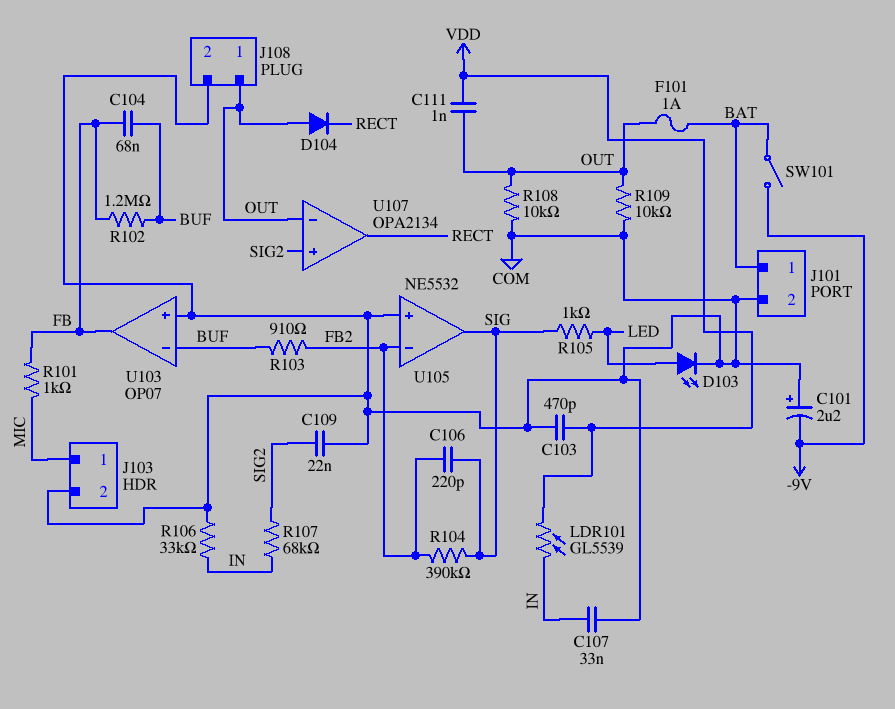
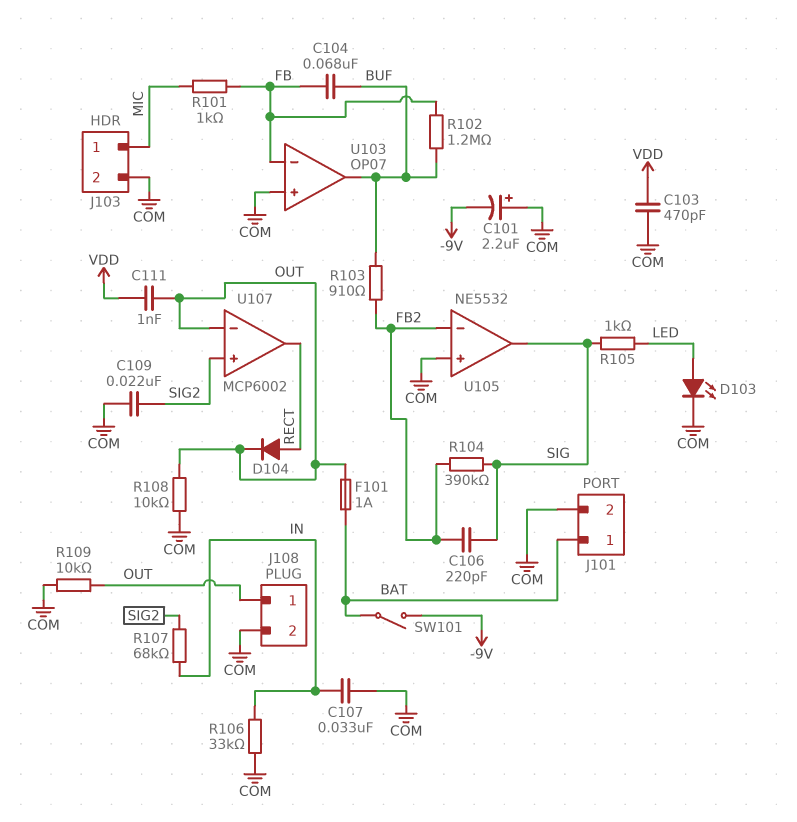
D104: diode (A OUT, K RECT) -> diode (A RECT, K OUT)
LDR101: GL5539 (IN, VDD) -> none
U103 pin in-: BUF -> FB
U103 pin out: FB -> BUF
U107: OPA2134 -> MCP6002

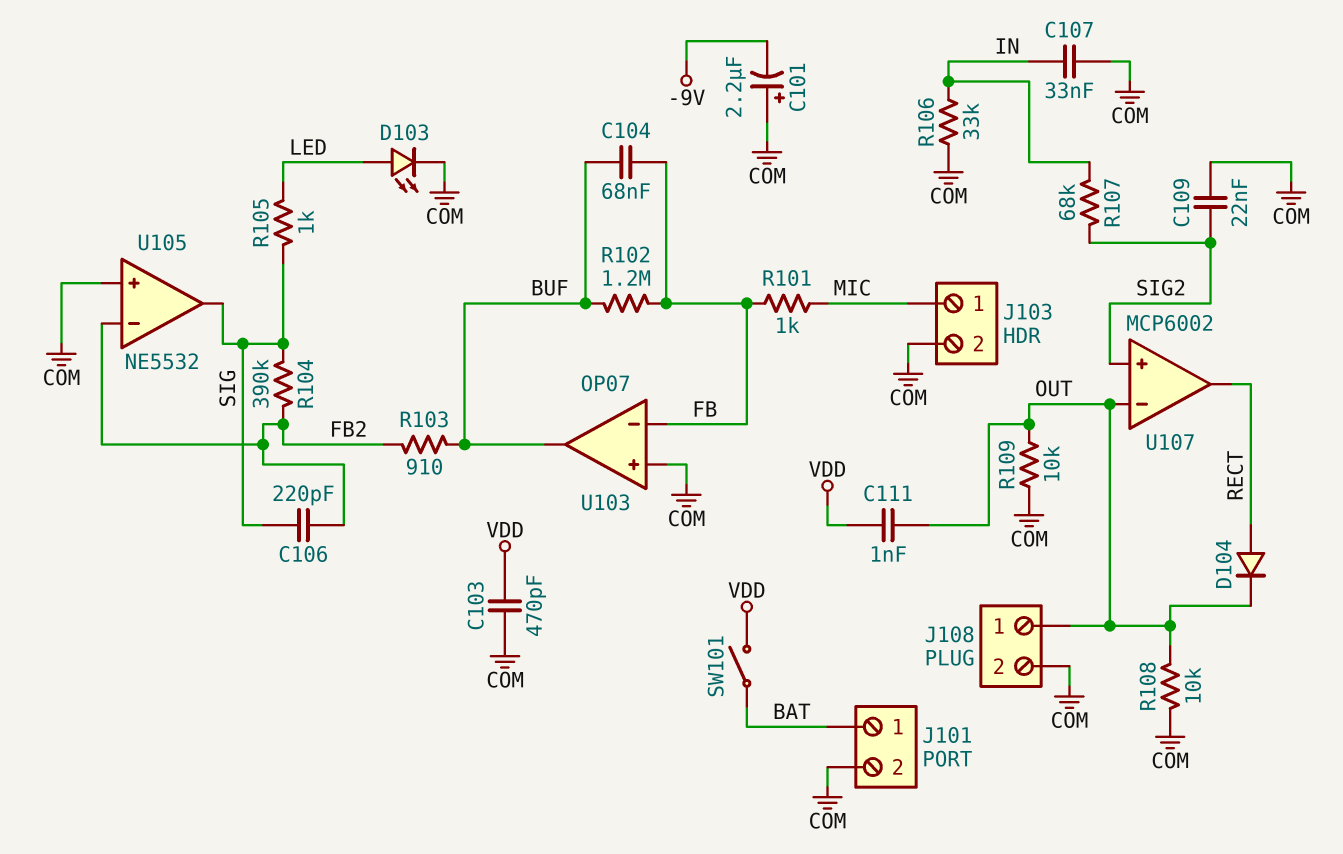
F101: 1A (BAT, OUT) -> none
SW101: switch (-9V, BAT) -> switch (BAT, VDD)

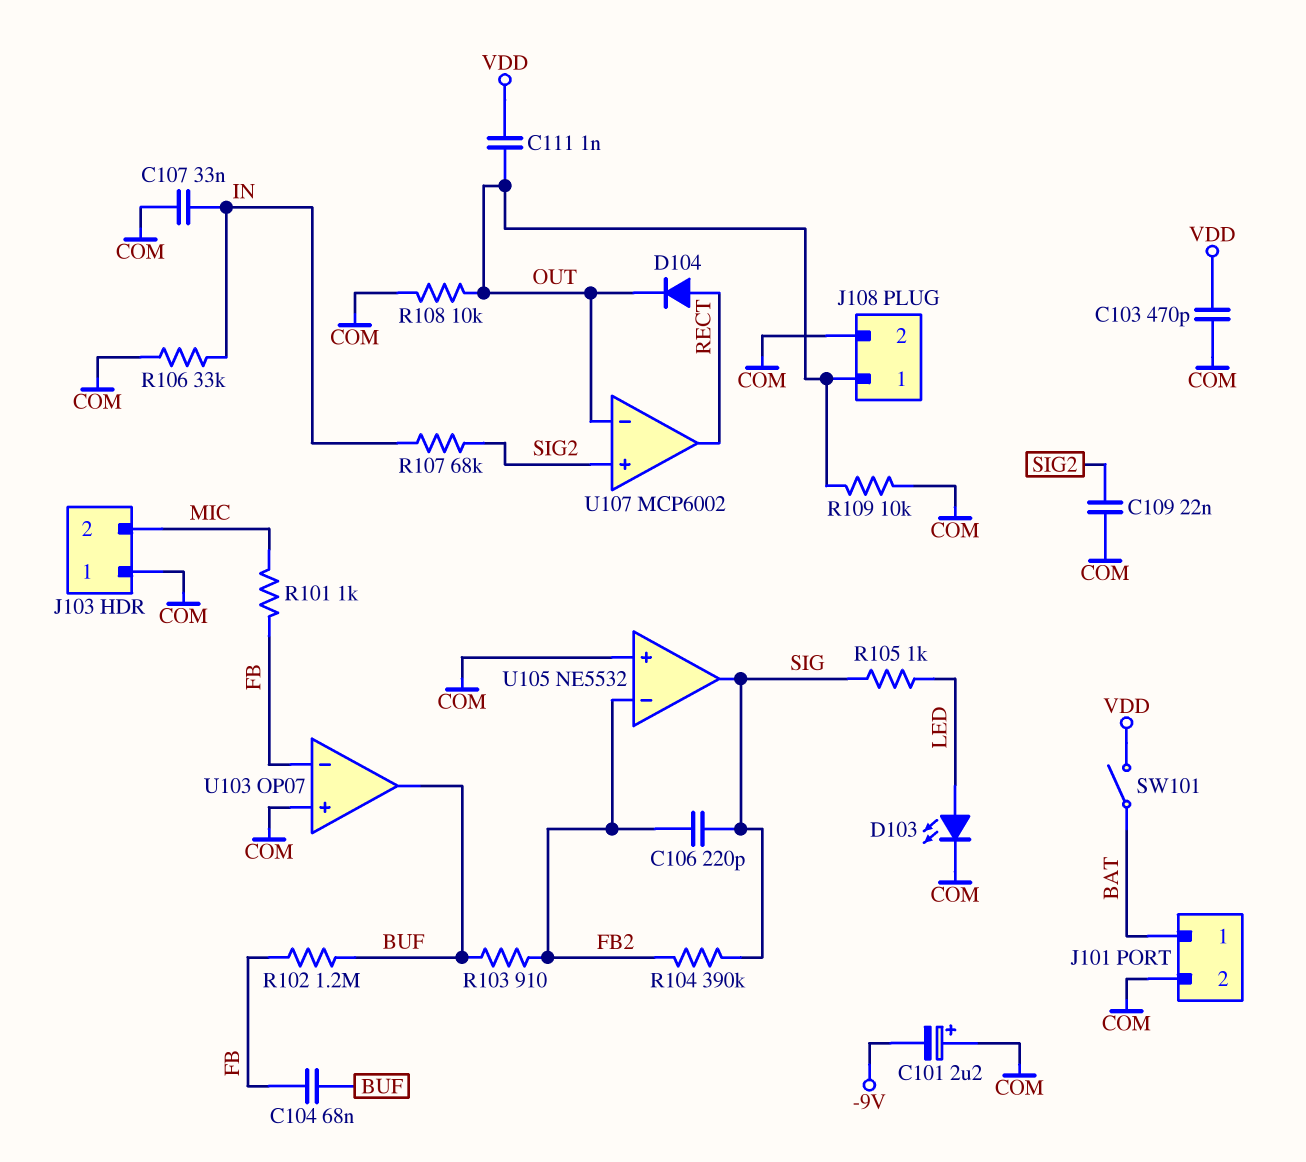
J103 pin 1: MIC -> COM
J103 pin 2: COM -> MIC

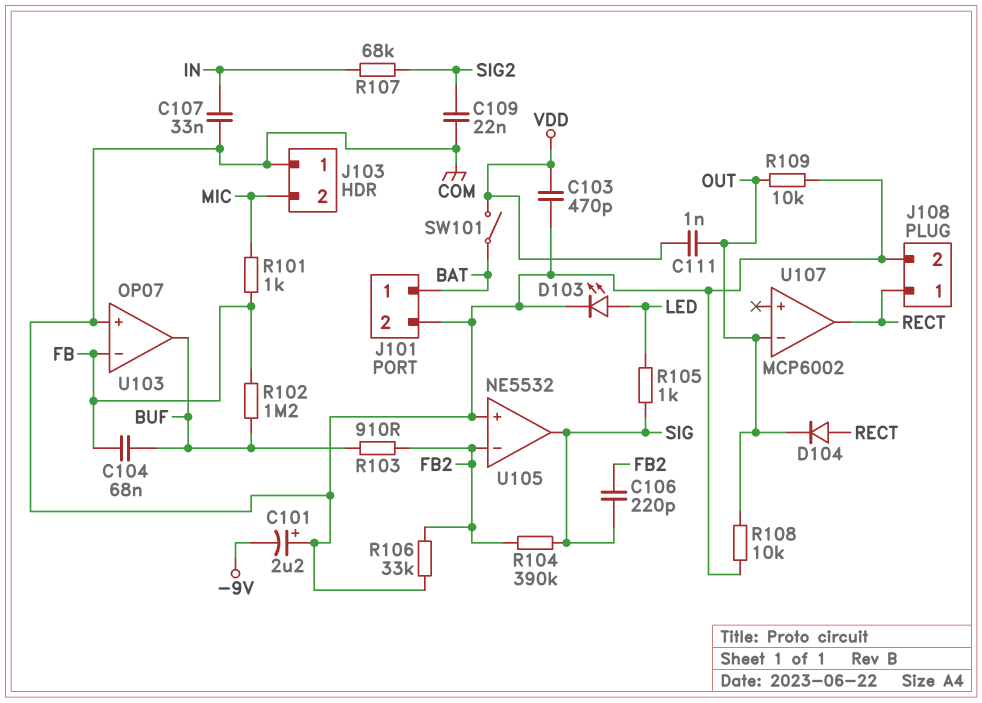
J108 pin 1: OUT -> RECT
R106: 33k (COM, IN) -> 33k (COM, FB2)
U107 pin in+: SIG2 -> none

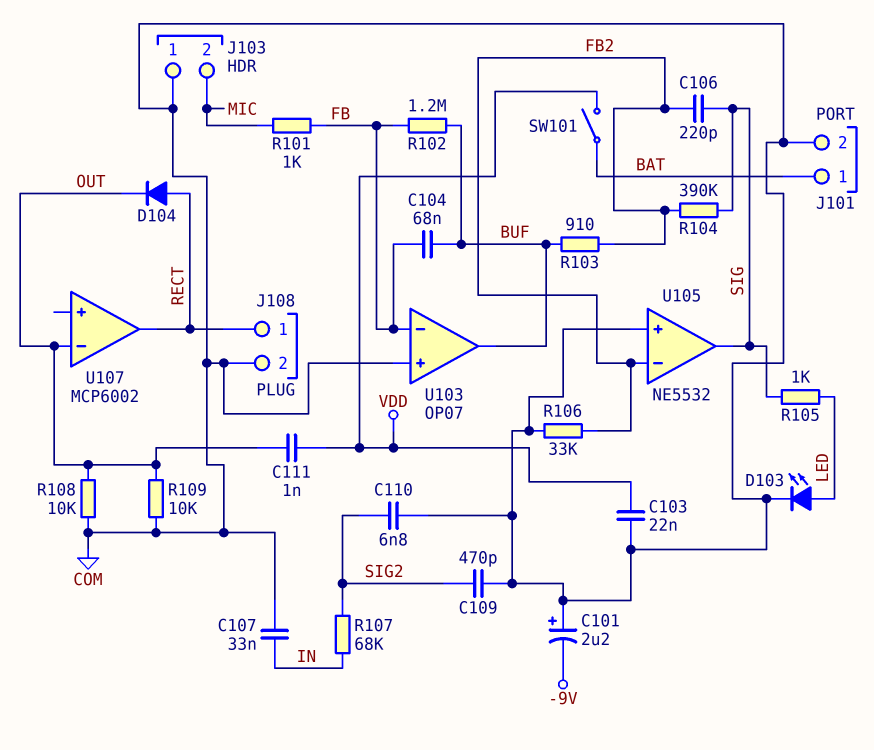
C103: 470pF (COM, VDD) -> 22nF (COM, VDD)
C109: 22nF (COM, SIG2) -> 470pF (COM, SIG2)
C110: none -> 6.8nF (COM, SIG2)

